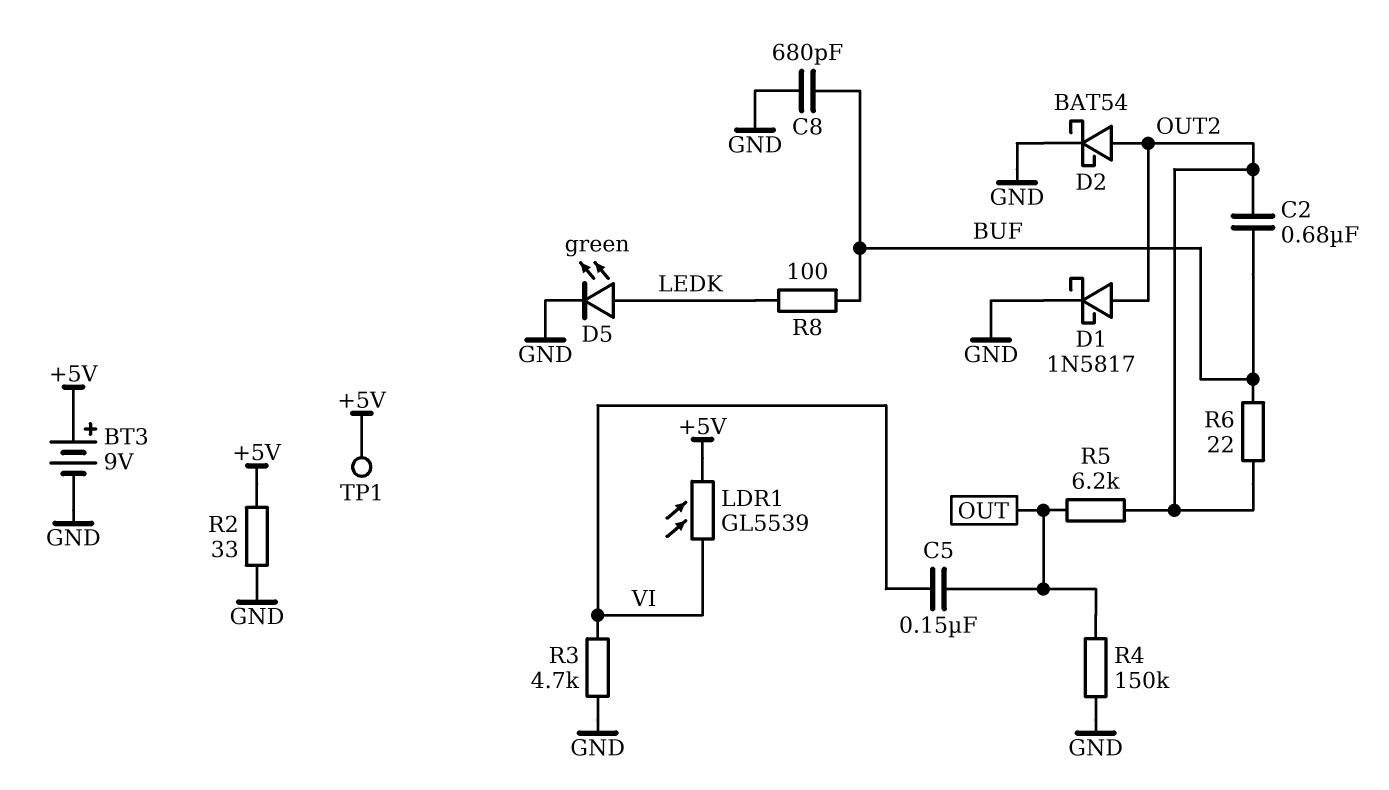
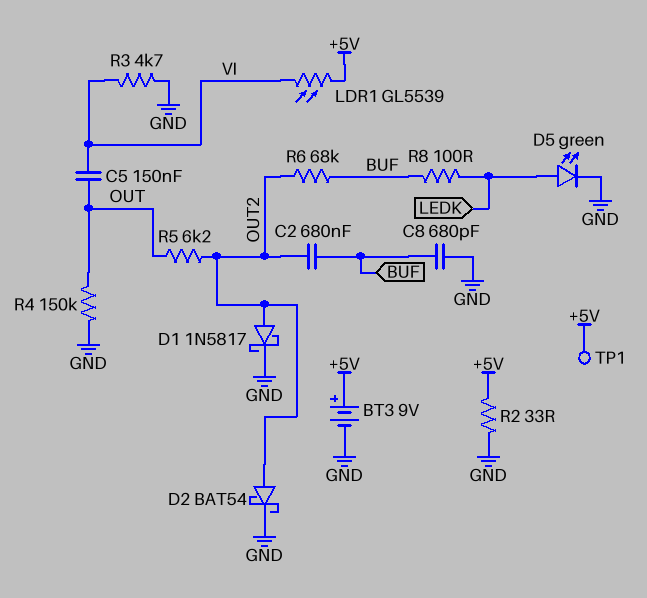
R6: 22 (BUF, OUT2) -> 68k (BUF, OUT2)

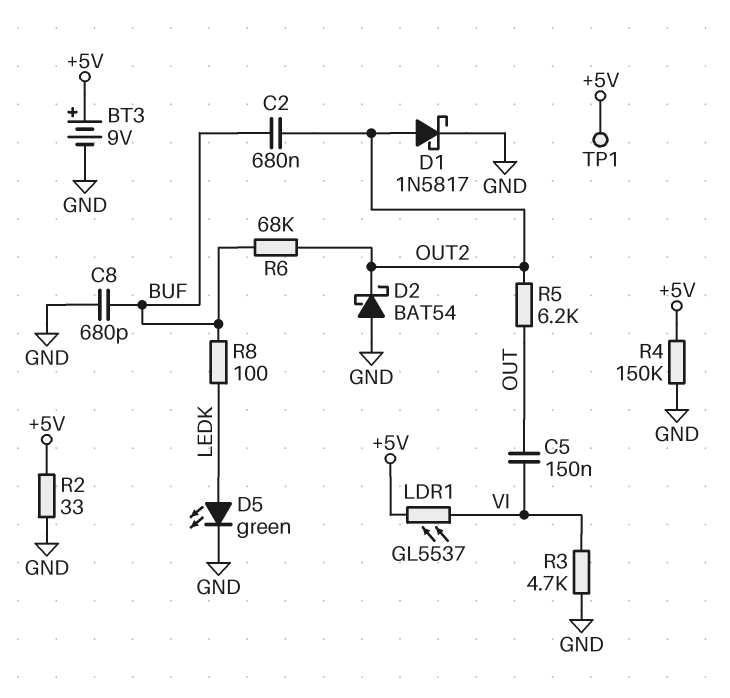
D2: schottky BAT54 (A OUT2, K GND) -> schottky BAT54 (A GND, K OUT2)
LDR1: GL5539 (+5V, VI) -> GL5537 (+5V, VI)
R4: 150k (GND, OUT) -> 150k (+5V, GND)

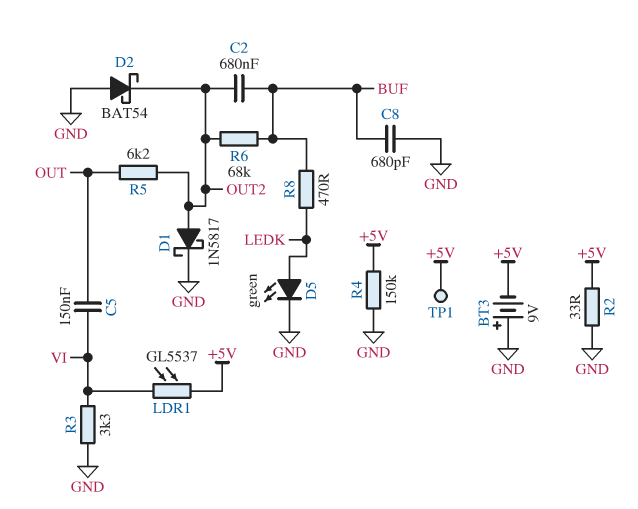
BT3: 9V (plus +5V, minus GND) -> 9V (plus GND, minus +5V)
R3: 4.7k (GND, VI) -> 3.3k (GND, VI)
R8: 100 (BUF, LEDK) -> 470 (BUF, LEDK)

